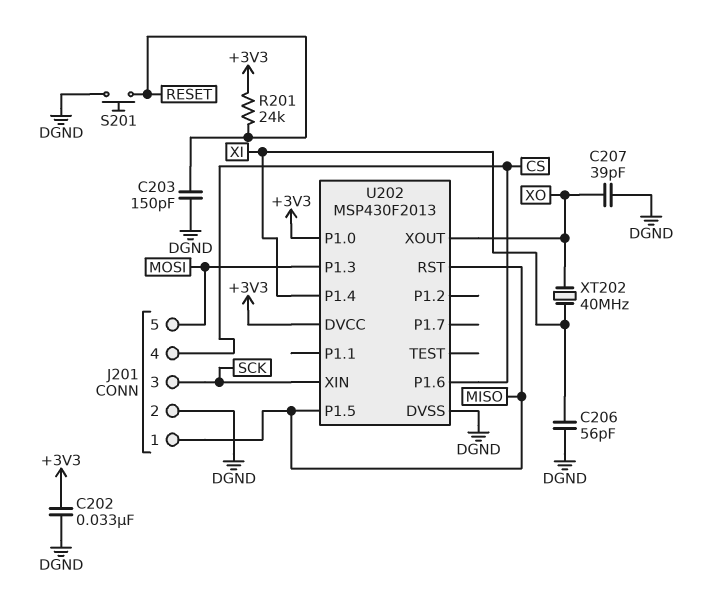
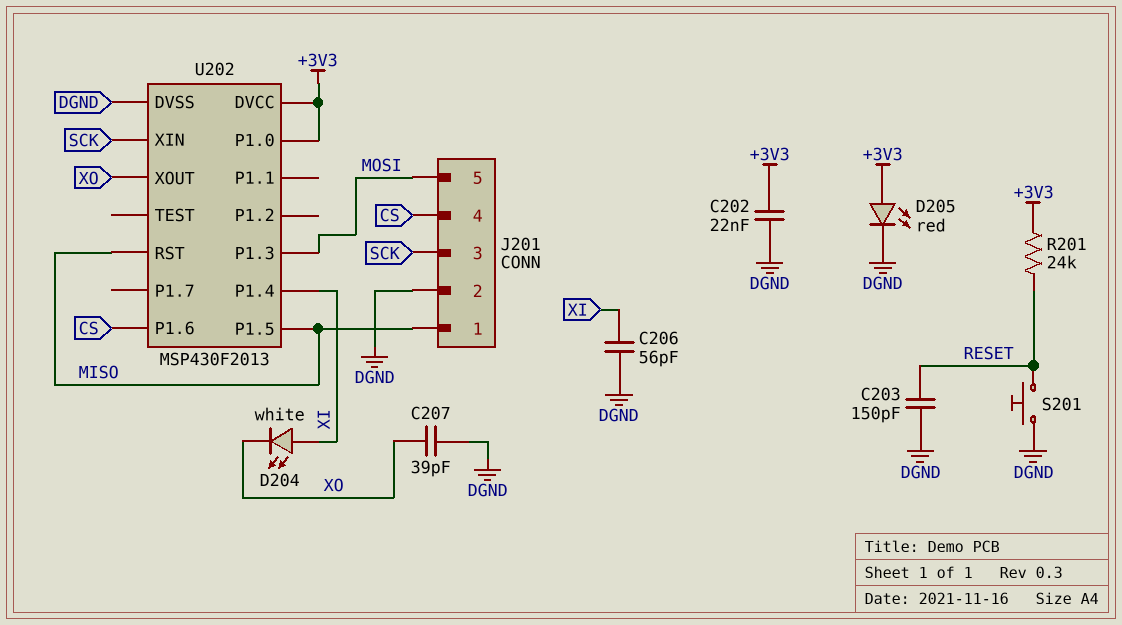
C202: 33nF (+3V3, DGND) -> 22nF (+3V3, DGND)
D204: none -> LED white (A XI, K XO)
D205: none -> LED red (A +3V3, K DGND)
XT202: 40MHz (XI, XO) -> none

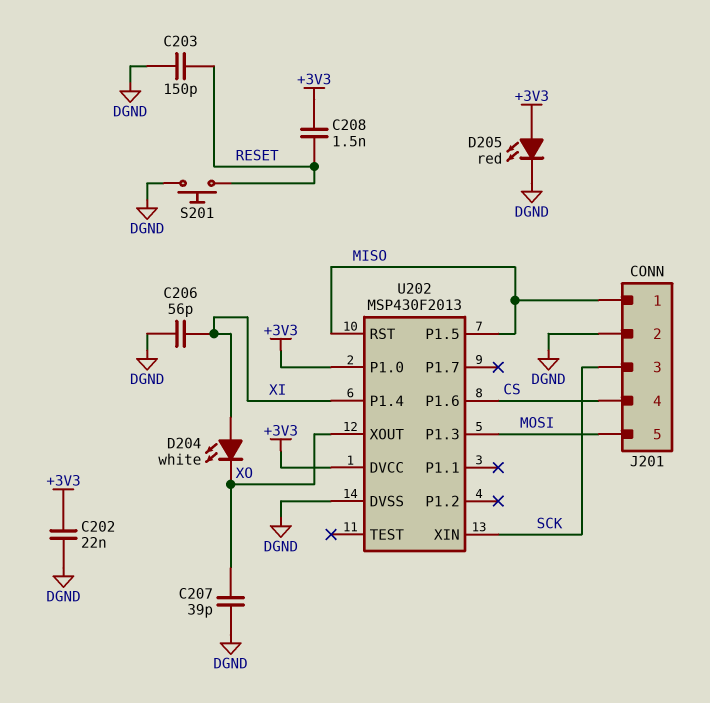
C208: none -> 1.5nF (+3V3, RESET)
R201: 24k (+3V3, RESET) -> none

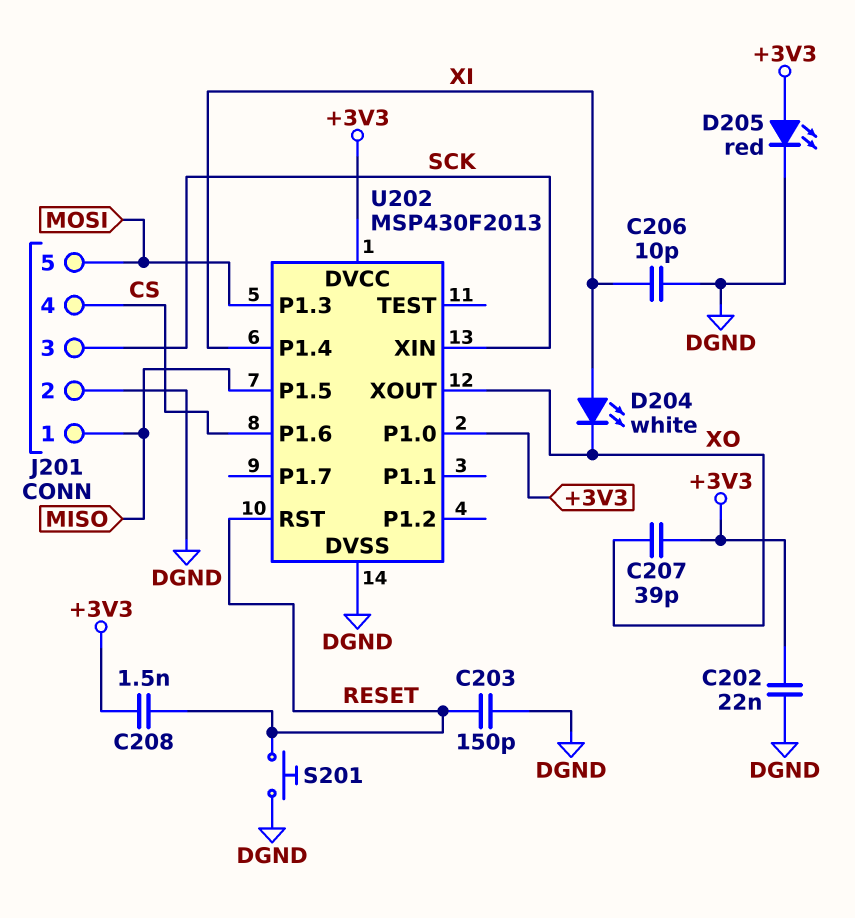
C206: 56pF (DGND, XI) -> 10pF (DGND, XI)
C207: 39pF (DGND, XO) -> 39pF (+3V3, XO)
U202 pin RST: MISO -> RESET

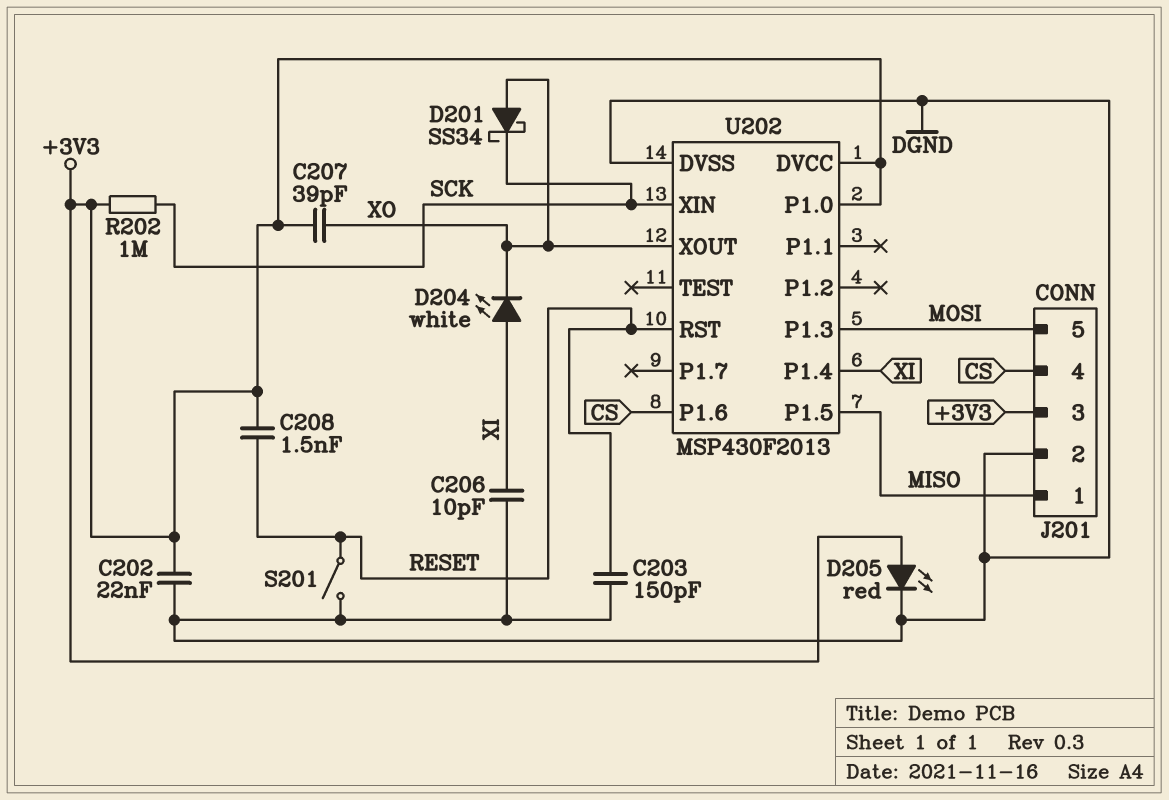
D201: none -> schottky SS34 (A XO, K SCK)
J201 pin 3: SCK -> +3V3
R202: none -> 1M (+3V3, SCK)
S201: button (DGND, RESET) -> switch (DGND, RESET)

